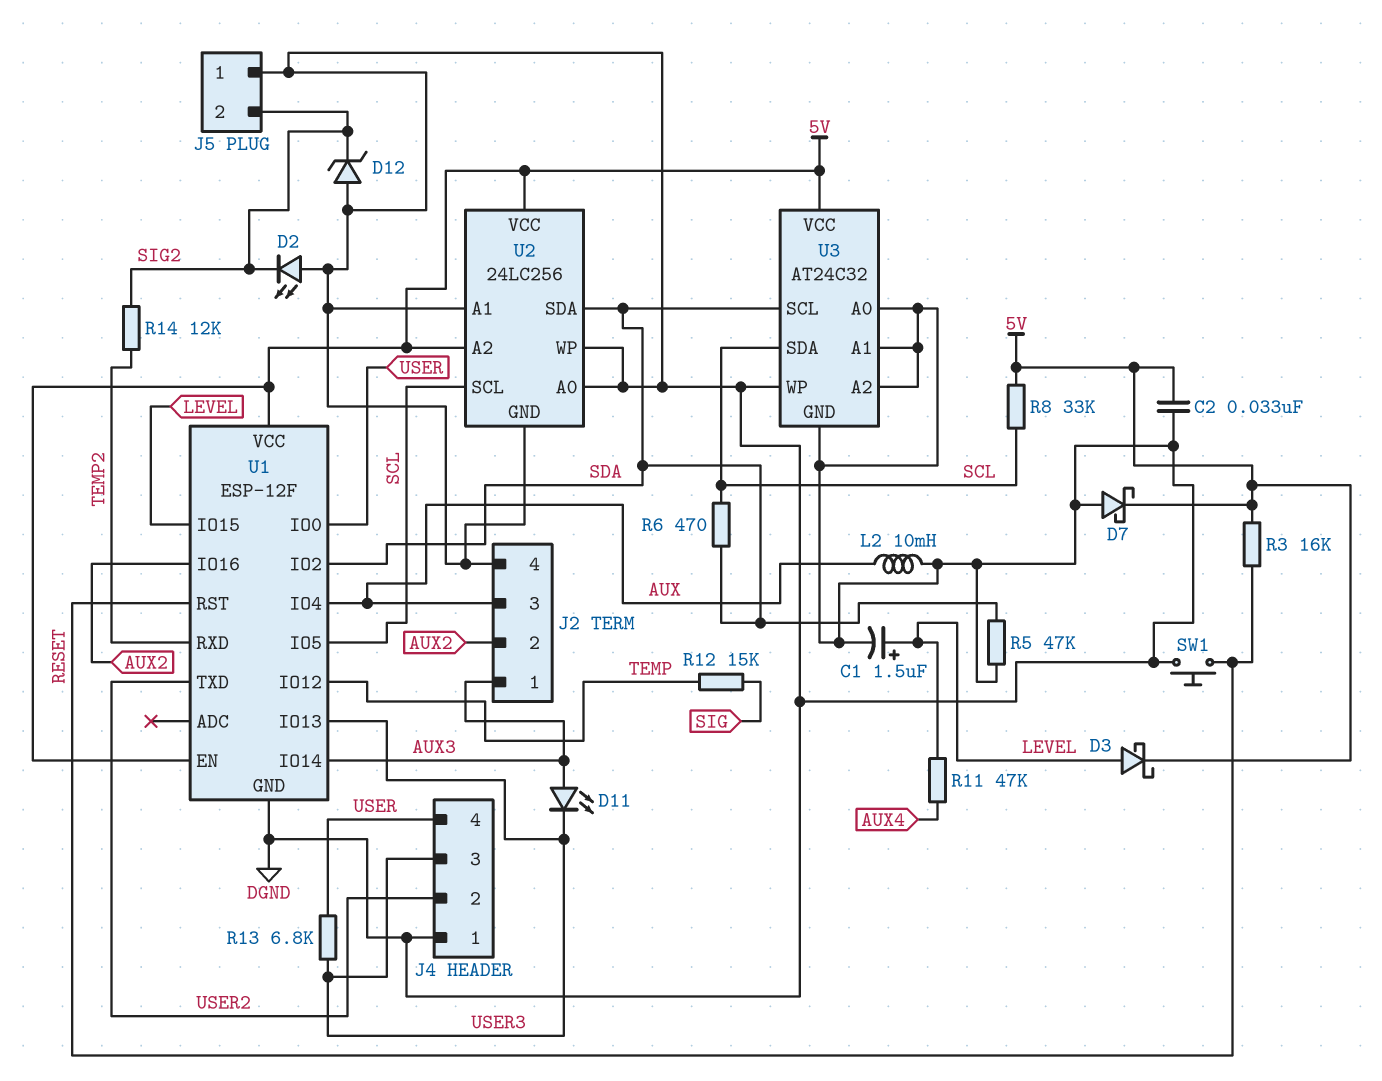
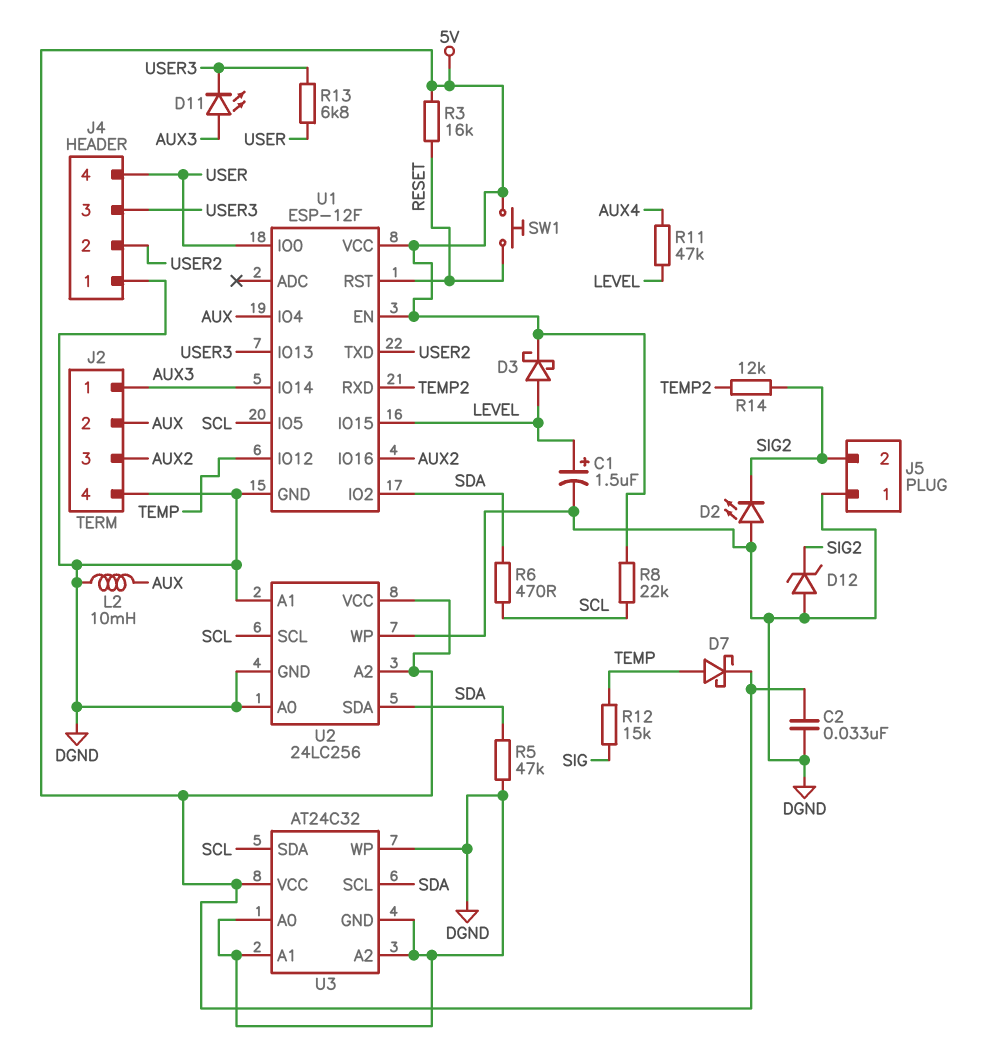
D7: schottky (A DGND, K 5V) -> schottky (A TEMP, K 5V)
J2 pin 2: AUX2 -> AUX
J2 pin 3: AUX -> AUX2
R8: 33k (5V, SCL) -> 22k (5V, SCL)
SW1: button (DGND, RESET) -> button (5V, RESET)

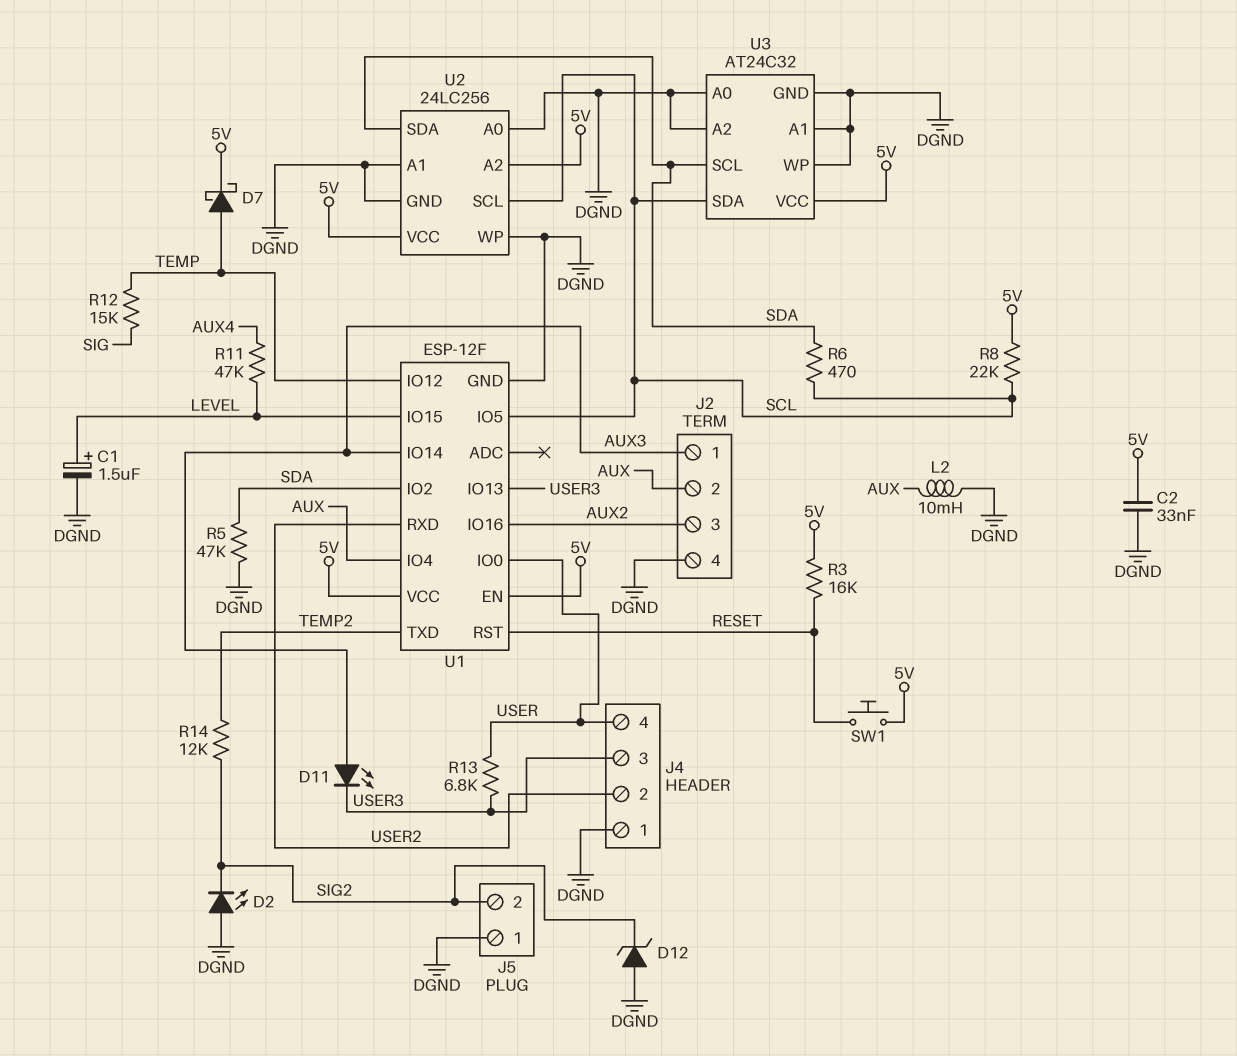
D3: schottky (A LEVEL, K 5V) -> none
U1 pin RXD: TEMP2 -> USER2
U1 pin TXD: USER2 -> TEMP2

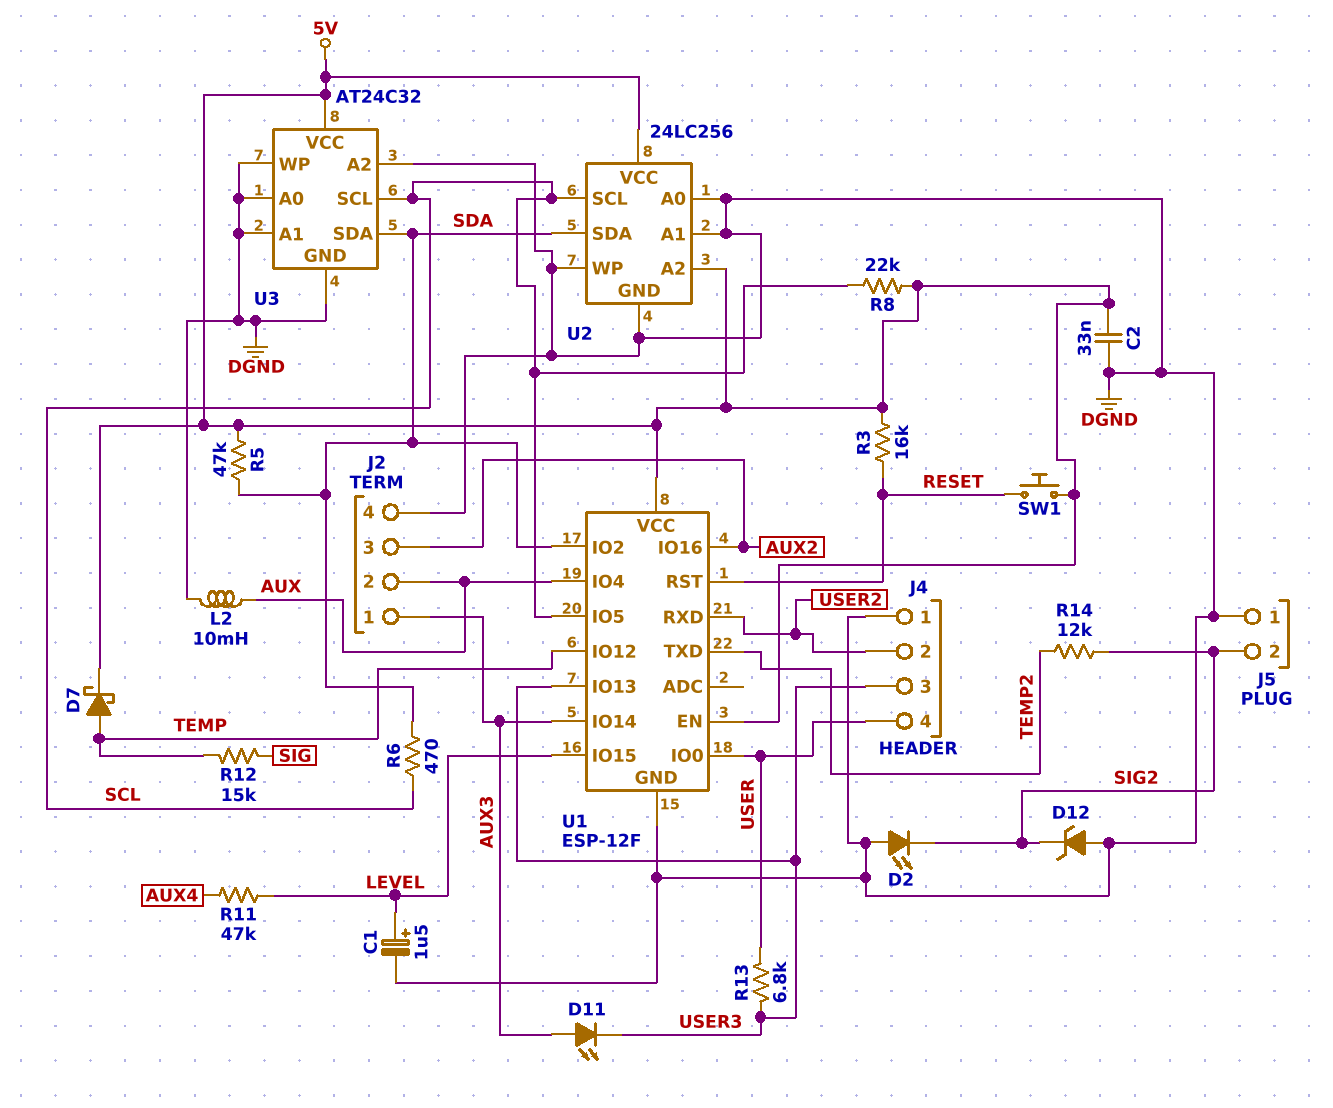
R5: 47k (DGND, SDA) -> 47k (5V, SDA)
U3 pin SCL: SDA -> SCL
U3 pin SDA: SCL -> SDA

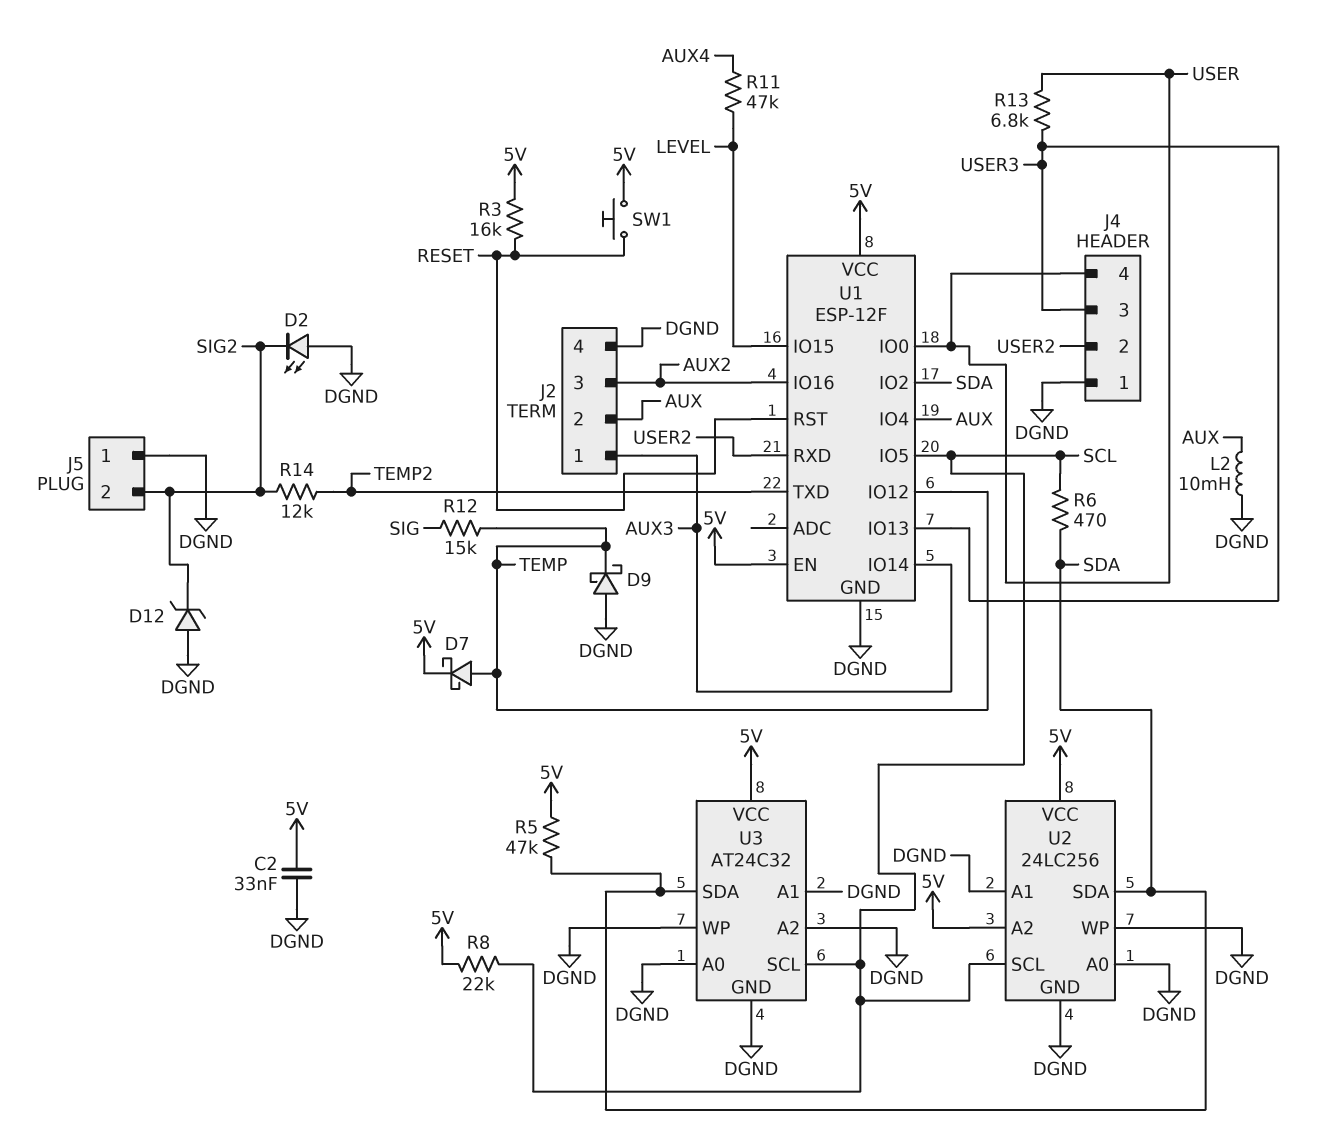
C1: 1.5uF (plus LEVEL, minus DGND) -> none
D9: none -> schottky (A DGND, K TEMP)
D11: LED (A AUX3, K USER3) -> none

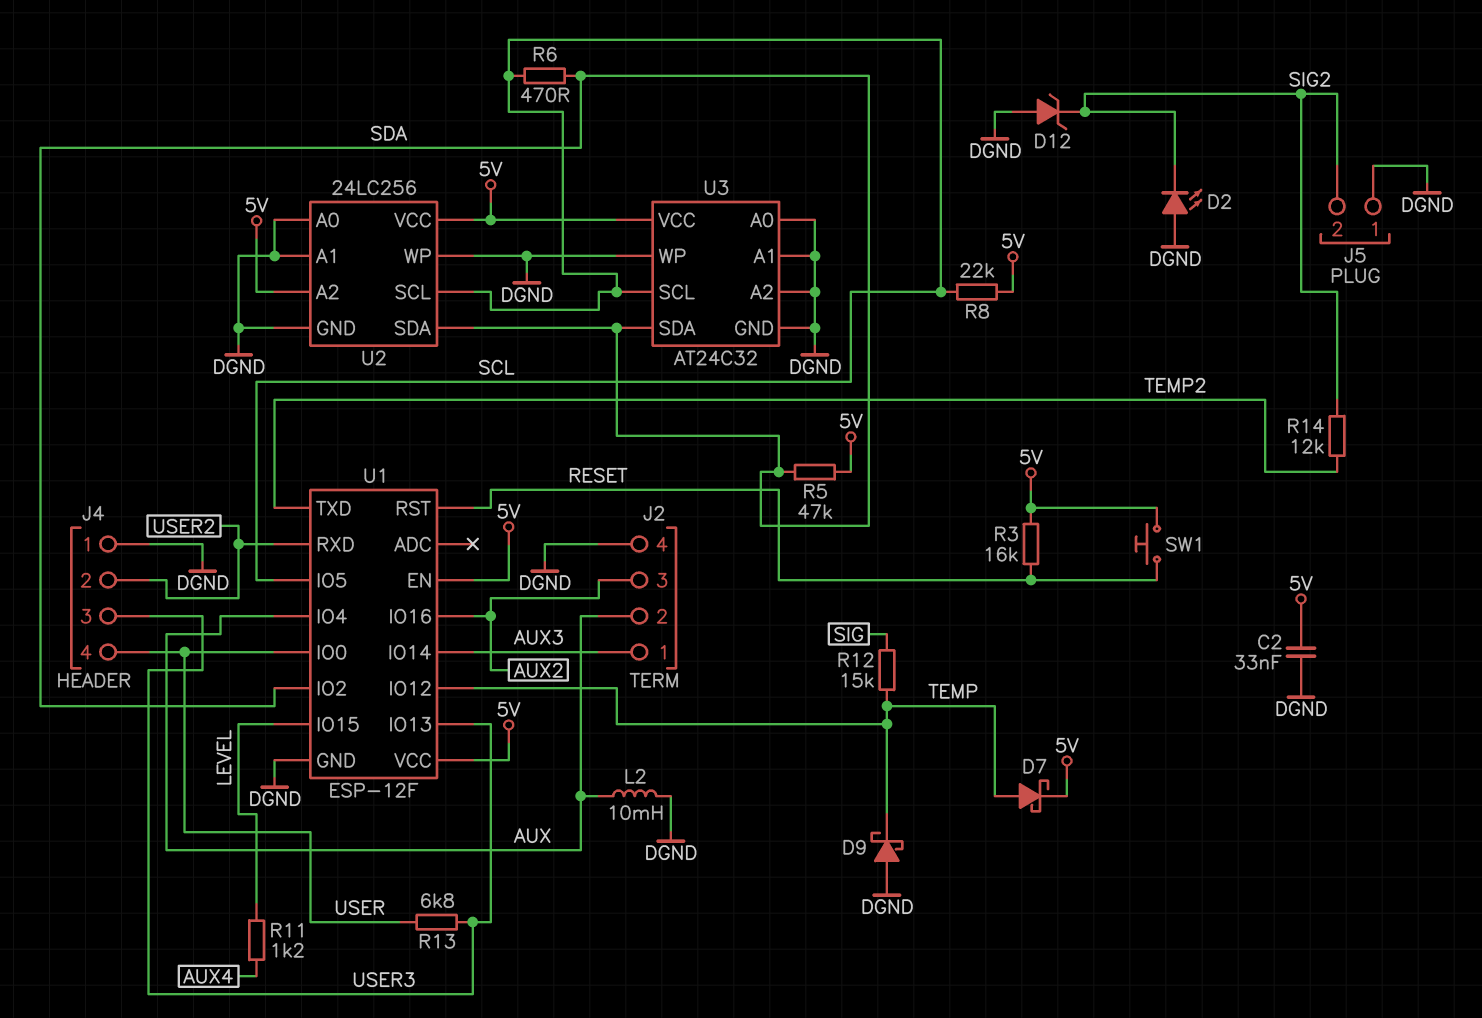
R11: 47k (AUX4, LEVEL) -> 1.2k (AUX4, LEVEL)

